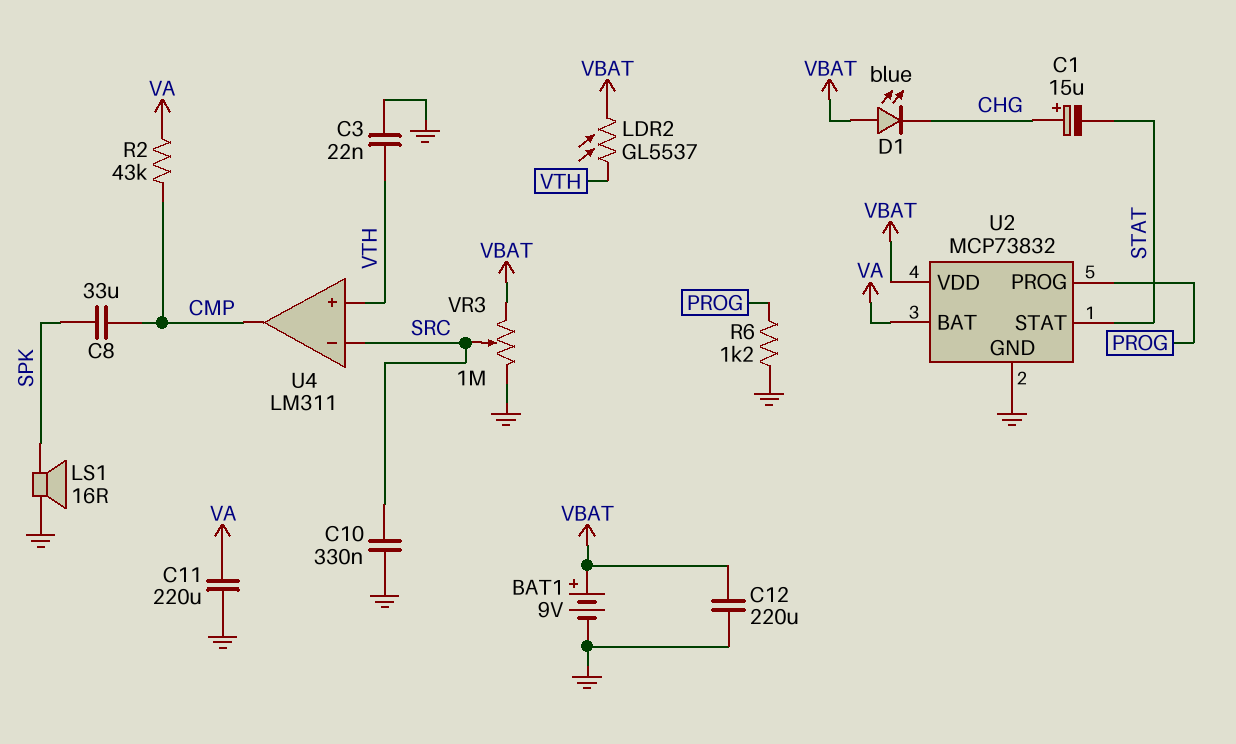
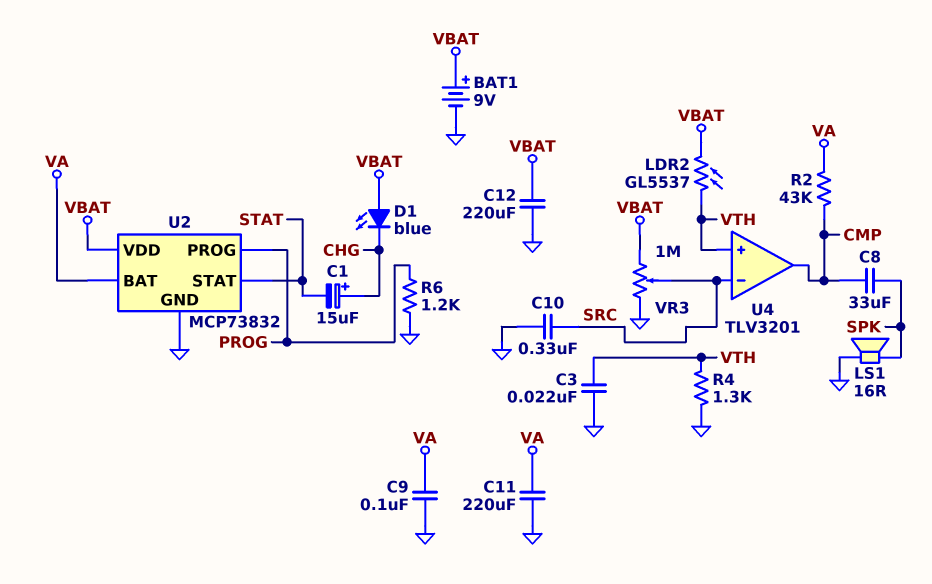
C9: none -> 100nF (GND, VA)
R4: none -> 1.3k (GND, VTH)
U4: LM311 -> TLV3201

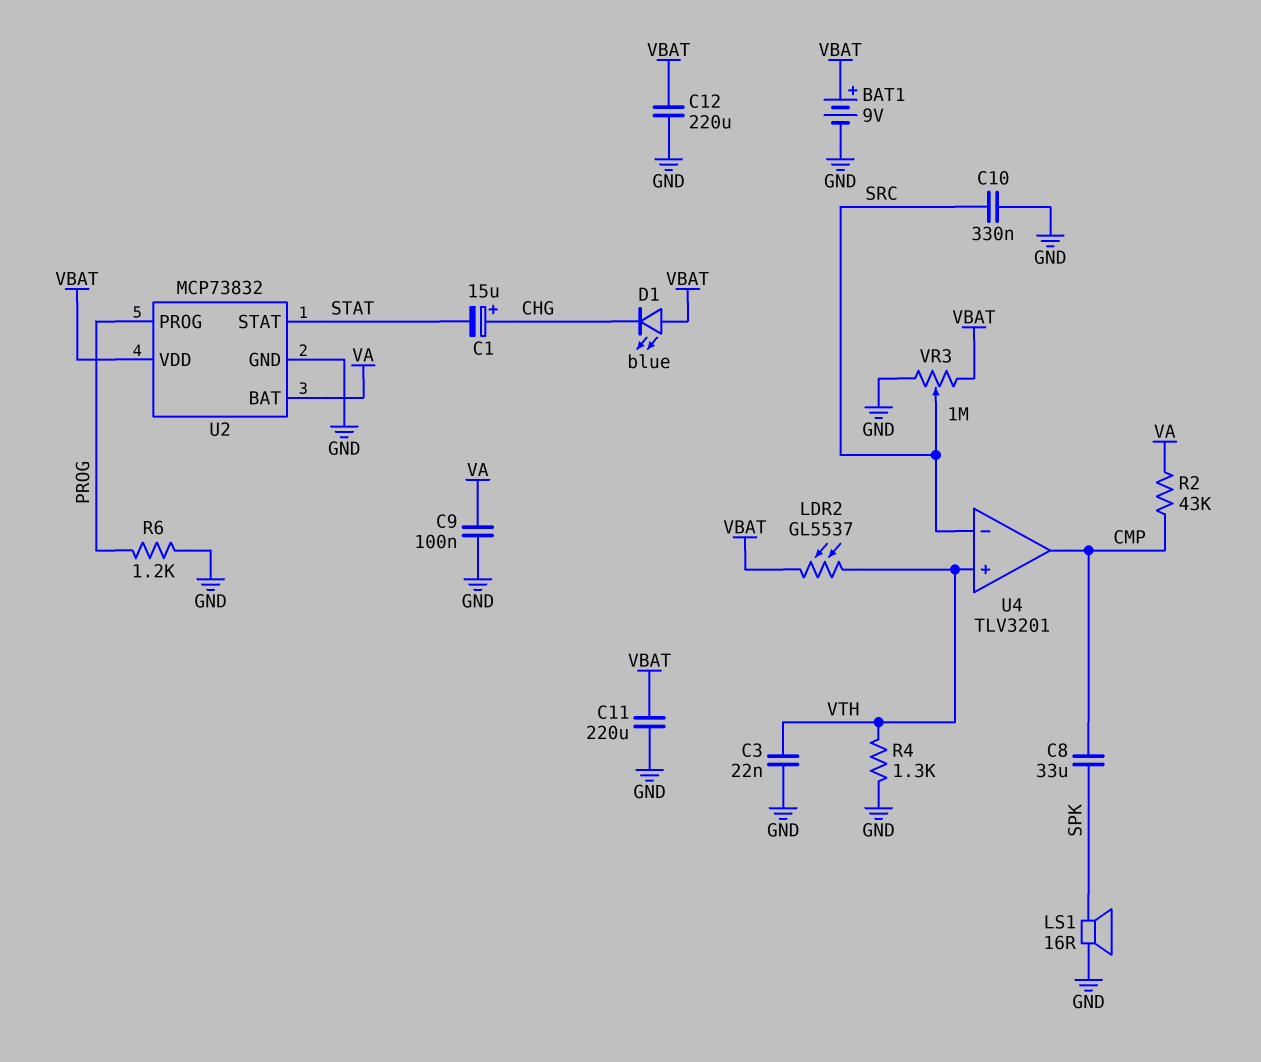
C11: 220uF (GND, VA) -> 220uF (GND, VBAT)

